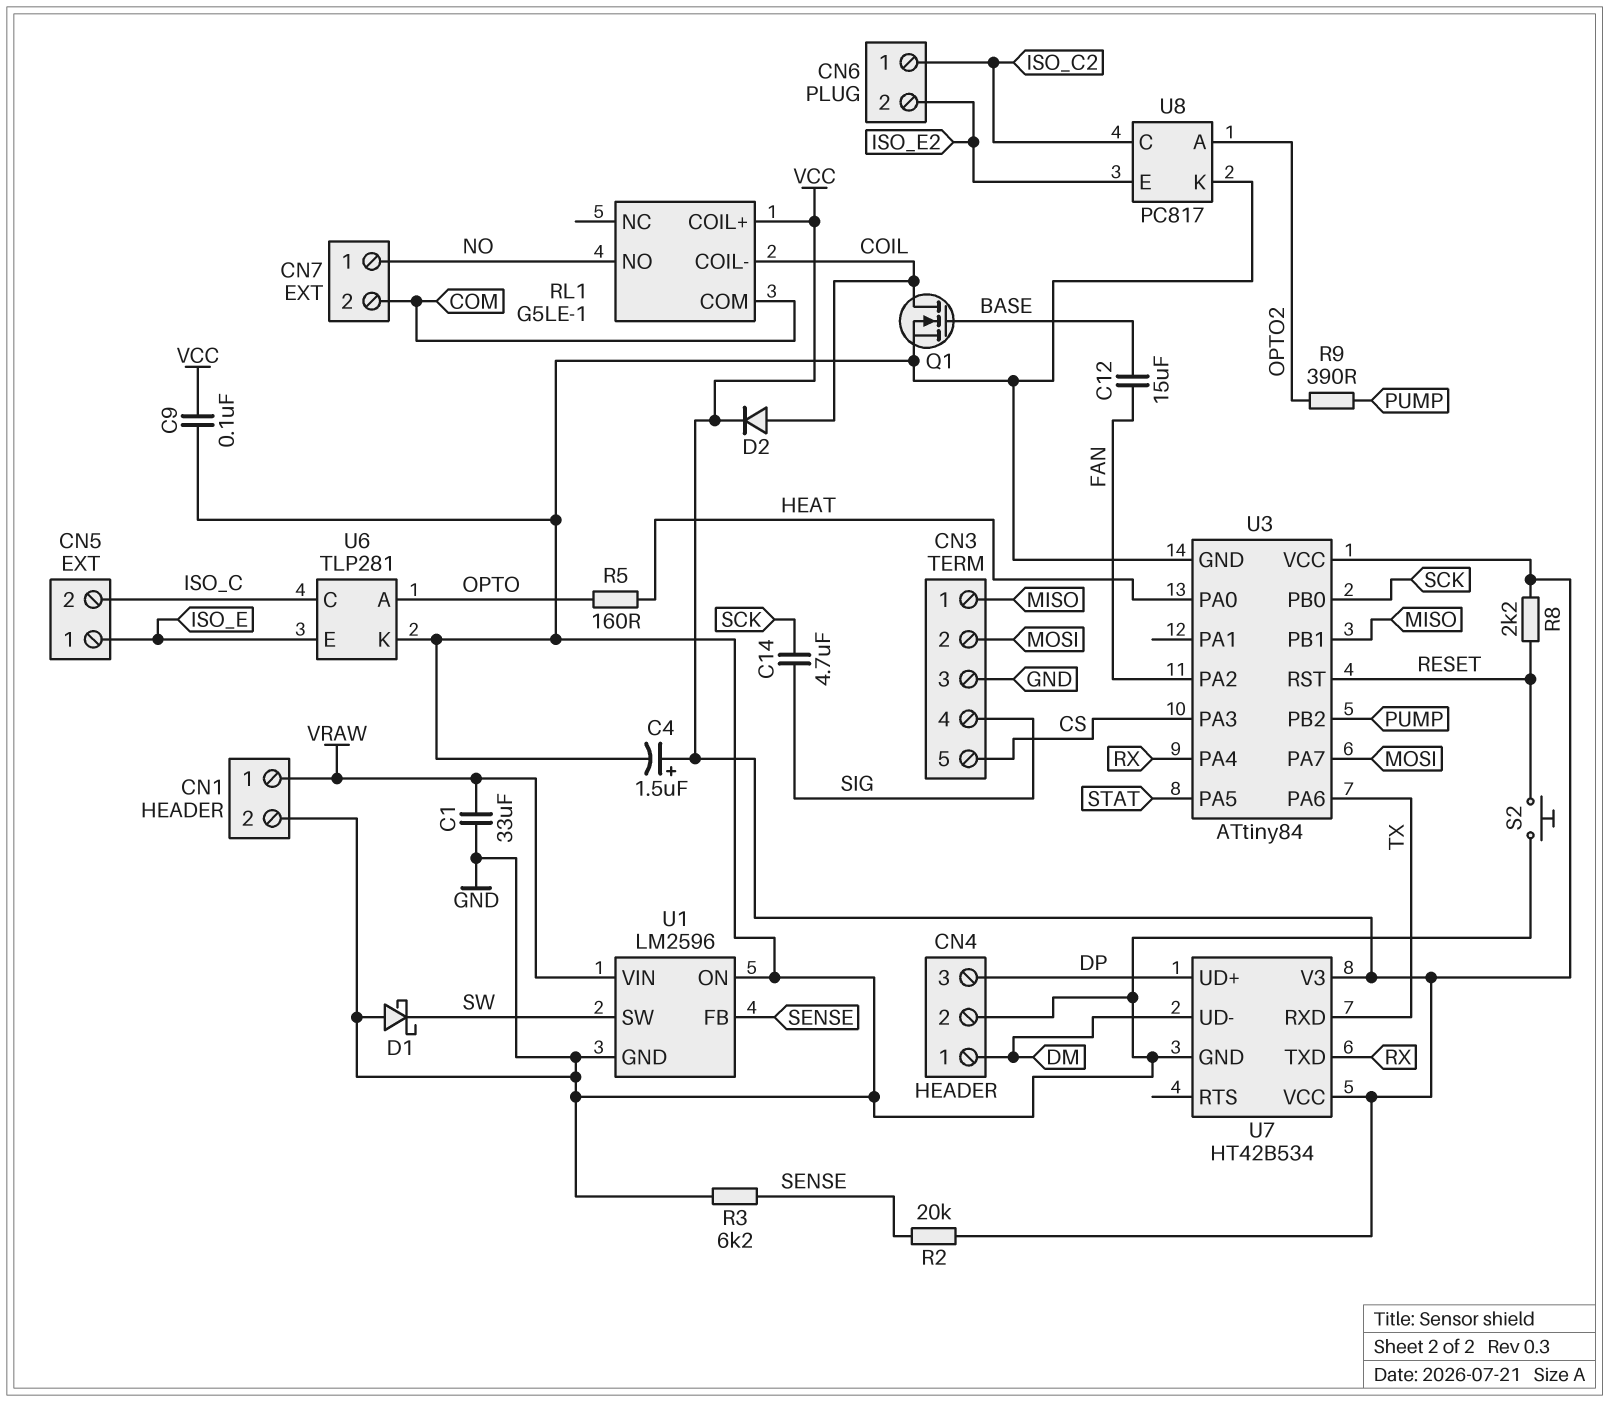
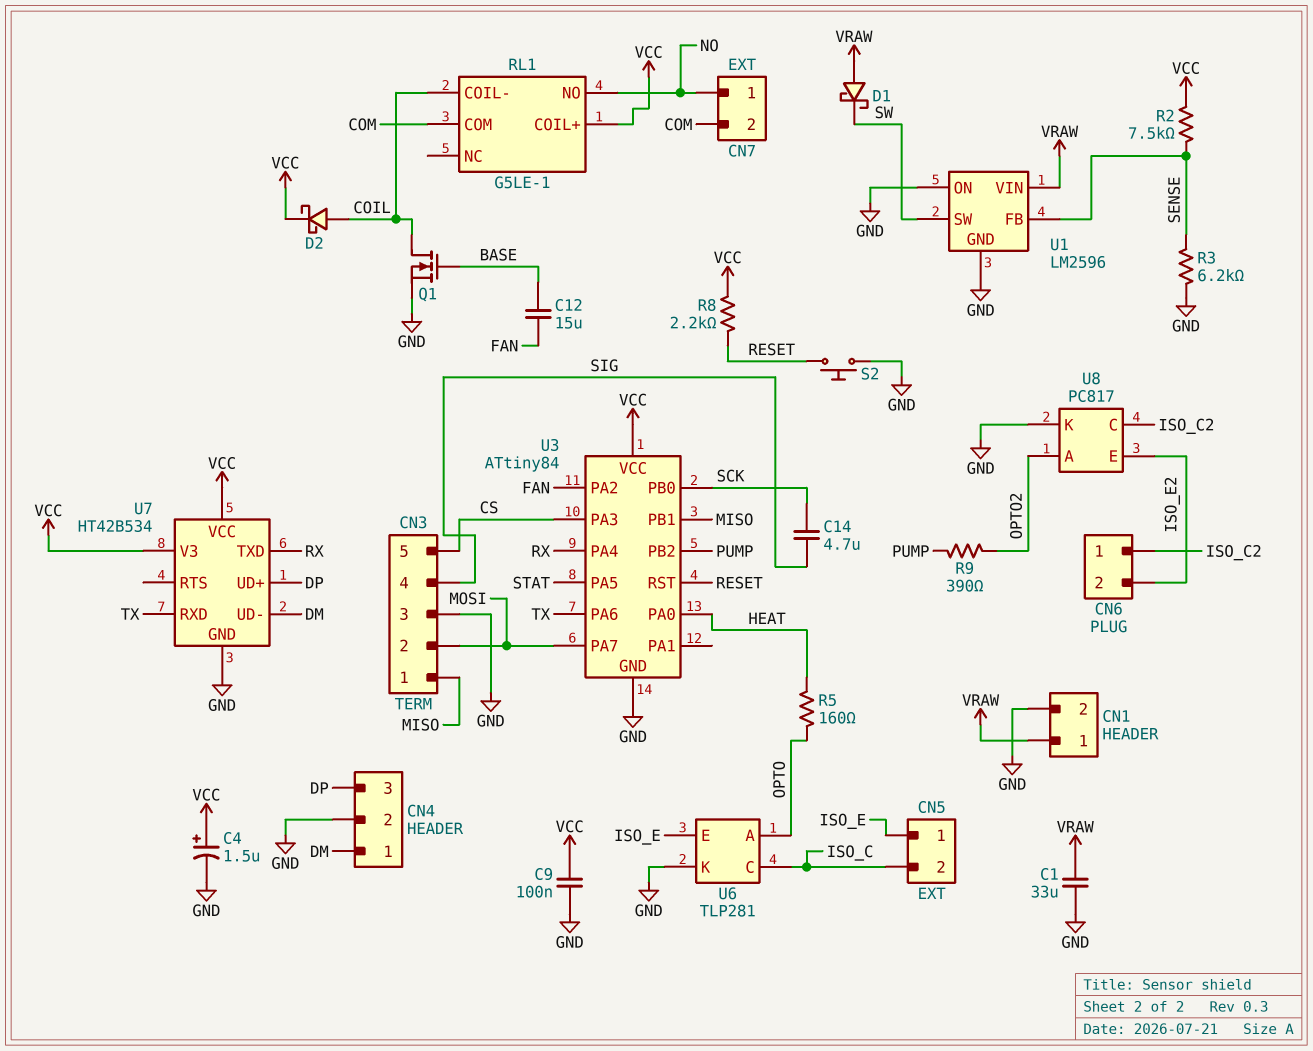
D1: schottky (A GND, K SW) -> schottky (A VRAW, K SW)
D2: diode (A COIL, K VCC) -> schottky (A COIL, K VCC)
R2: 20k (SENSE, VCC) -> 7.5k (SENSE, VCC)

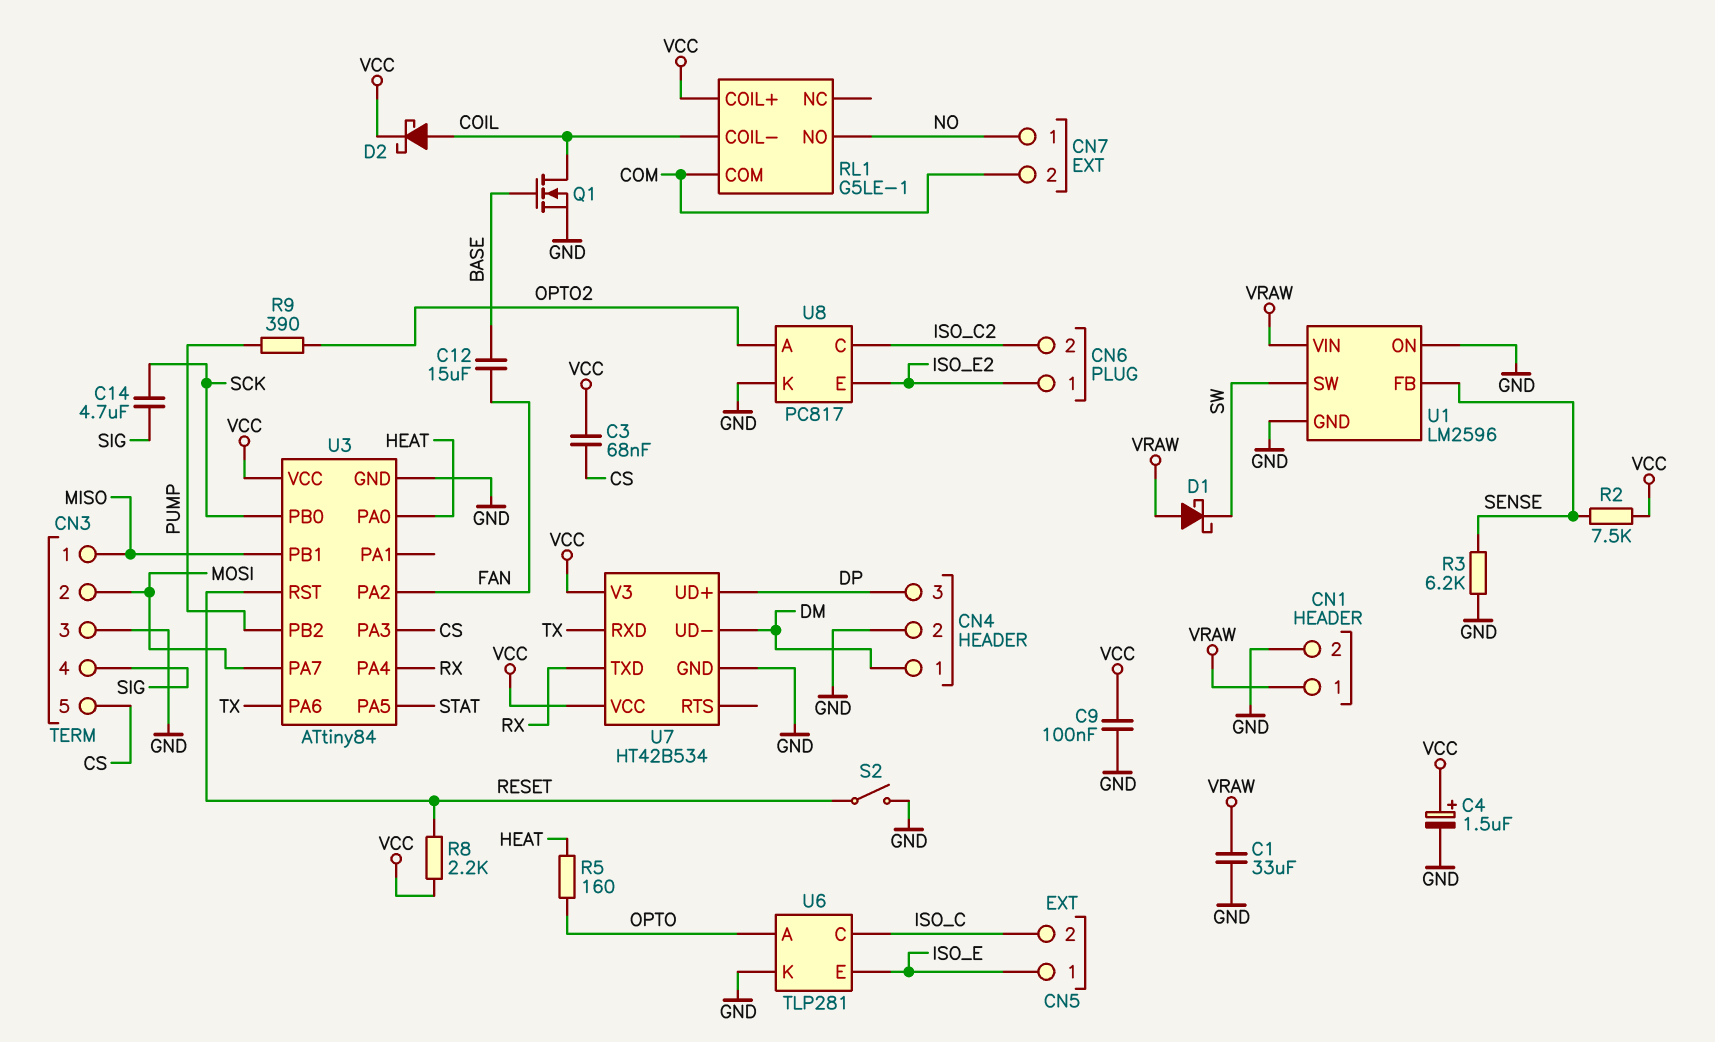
C3: none -> 68nF (CS, VCC)
CN6 pin 1: ISO_C2 -> ISO_E2
CN6 pin 2: ISO_E2 -> ISO_C2
S2: button (GND, RESET) -> switch (GND, RESET)

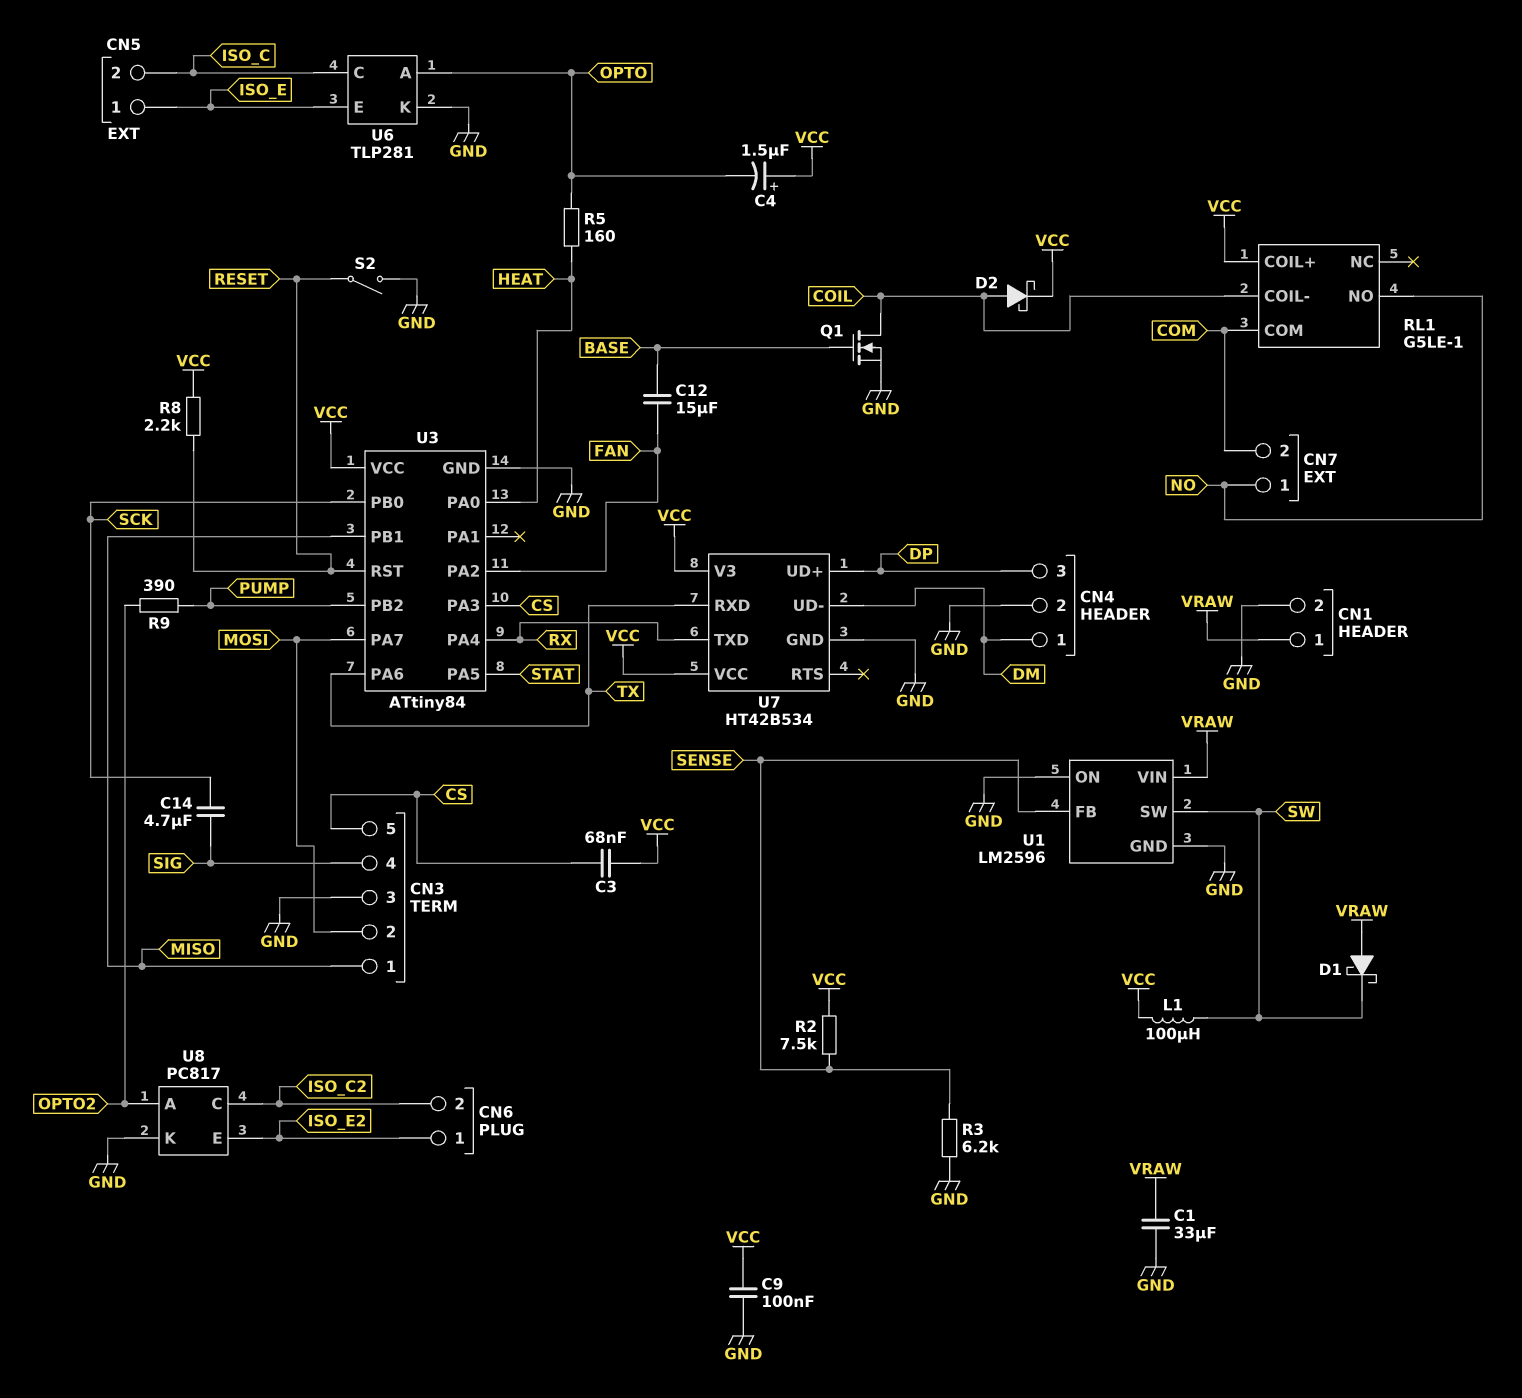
C4: 1.5uF (plus VCC, minus GND) -> 1.5uF (plus VCC, minus OPTO)
L1: none -> 100uH (SW, VCC)

